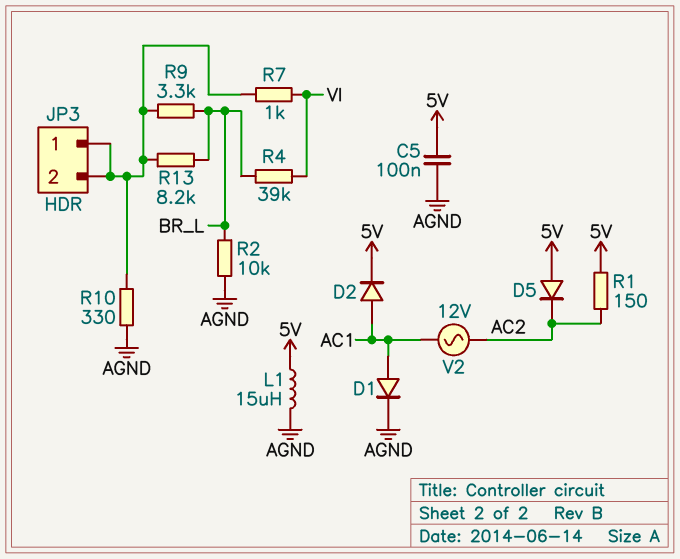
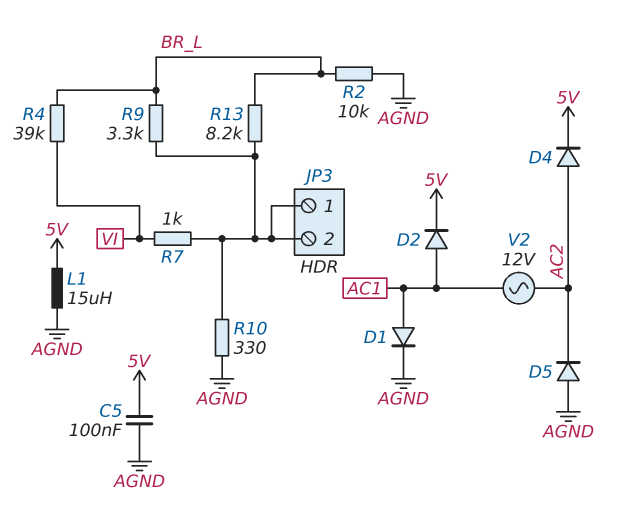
D4: none -> diode (A AC2, K 5V)
D5: diode (A 5V, K AC2) -> diode (A AGND, K AC2)
R1: 150 (5V, AC2) -> none

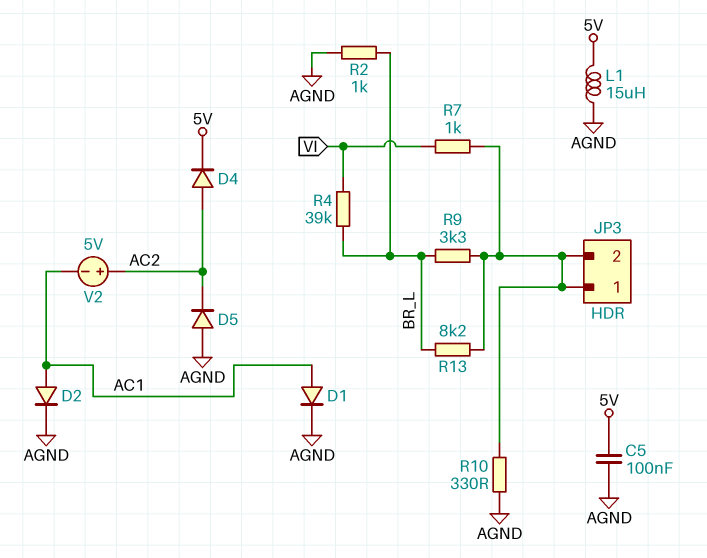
D2: diode (A AC1, K 5V) -> diode (A AC1, K AGND)
R2: 10k (AGND, BR_L) -> 1k (AGND, BR_L)
V2: AC 12V (AC1, AC2) -> 5V (plus AC2, minus AC1)

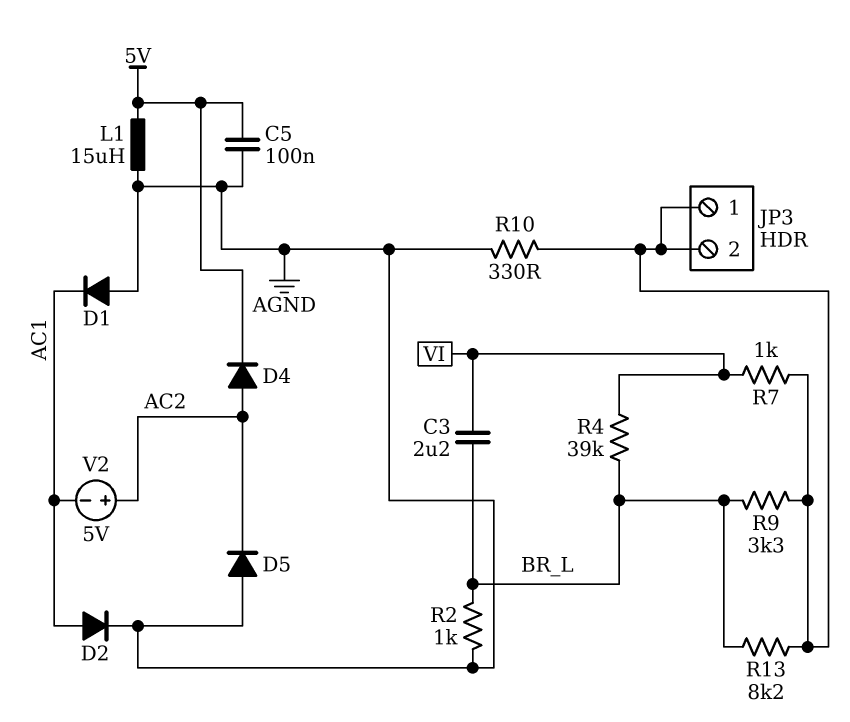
C3: none -> 2.2uF (BR_L, VI)
D1: diode (A AC1, K AGND) -> diode (A AGND, K AC1)

